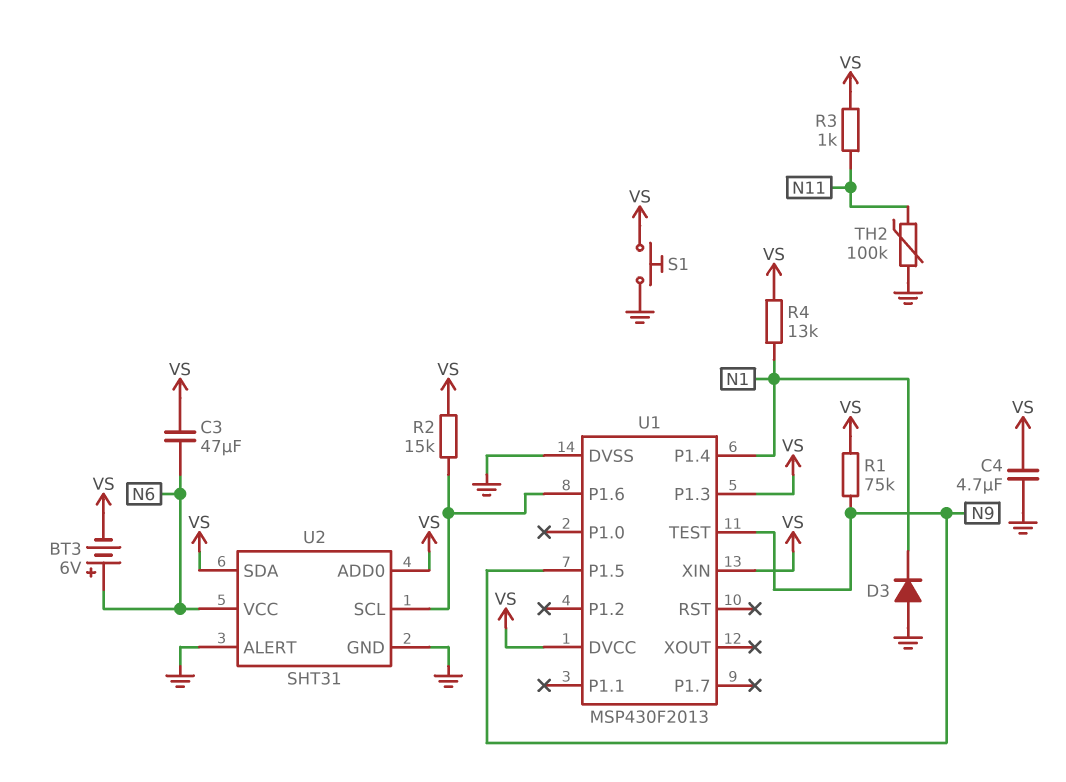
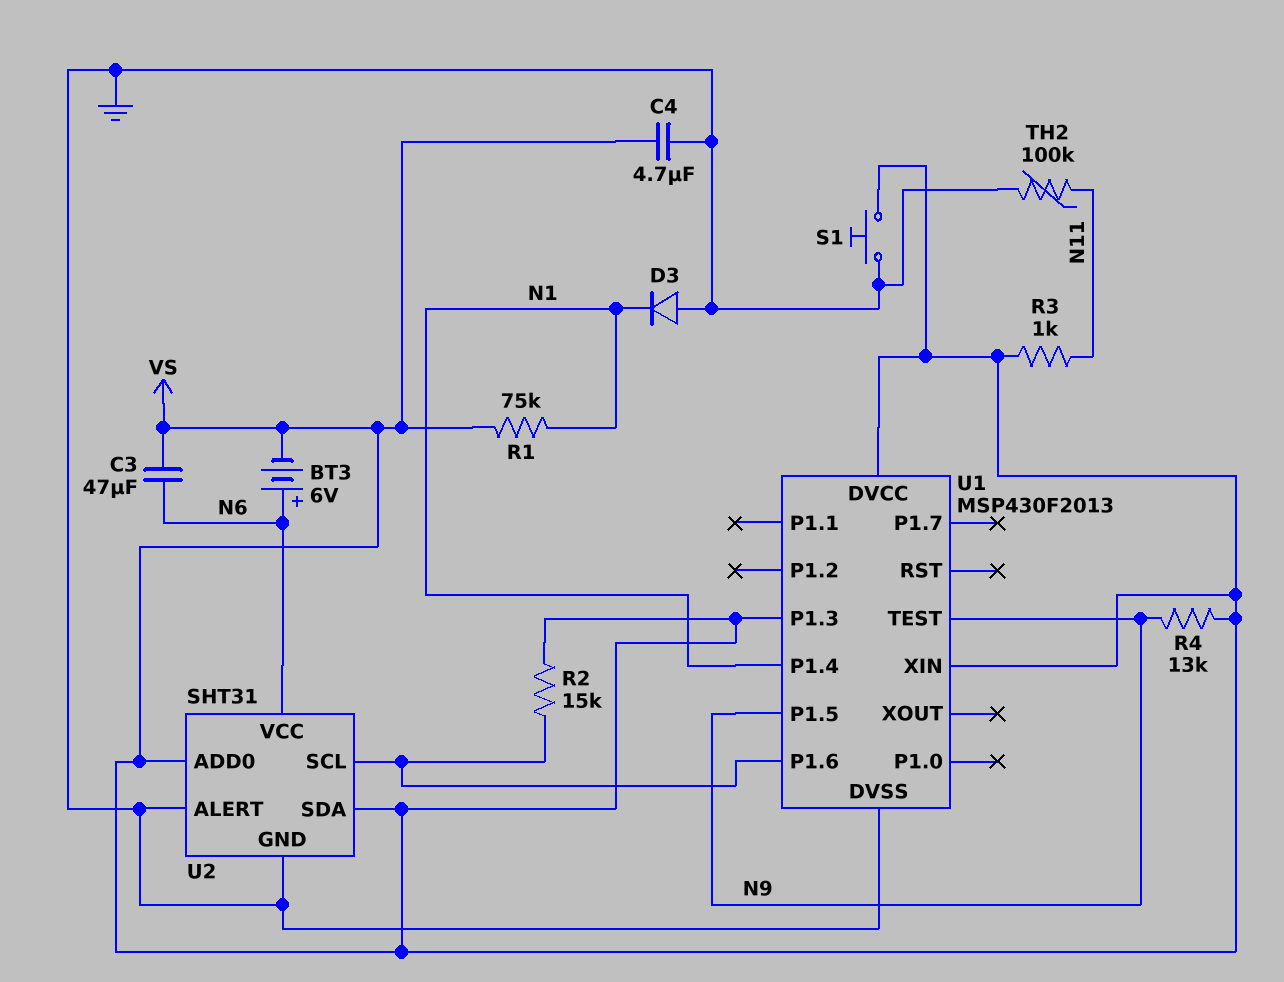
R1: 75k (N9, VS) -> 75k (N1, VS)
R4: 13k (N1, VS) -> 13k (N9, VS)

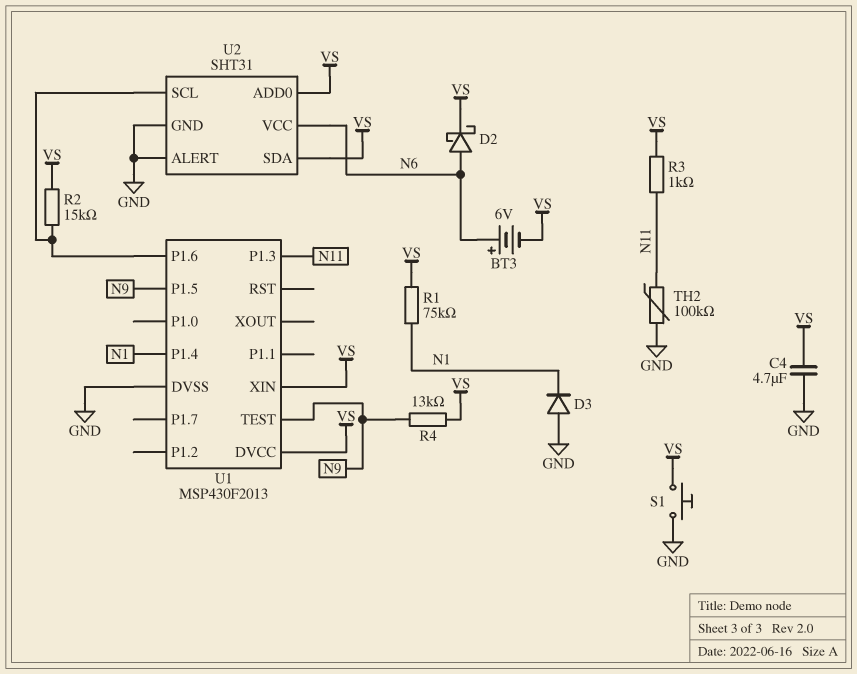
C3: 47uF (N6, VS) -> none
D2: none -> schottky (A N6, K VS)
U1 pin P1.3: VS -> N11

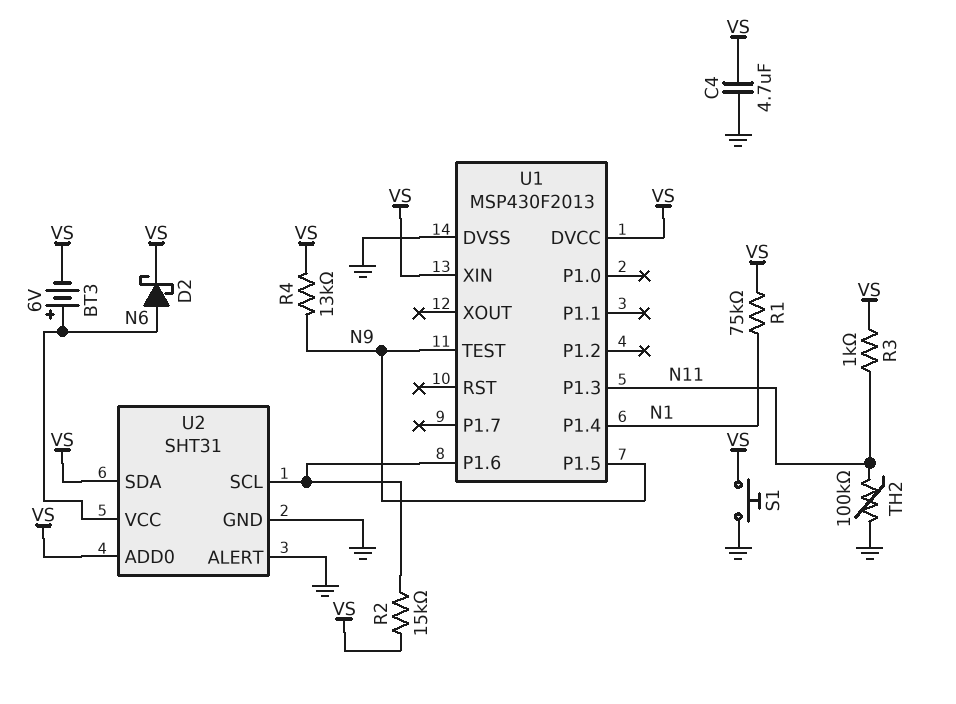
D3: diode (A GND, K N1) -> none

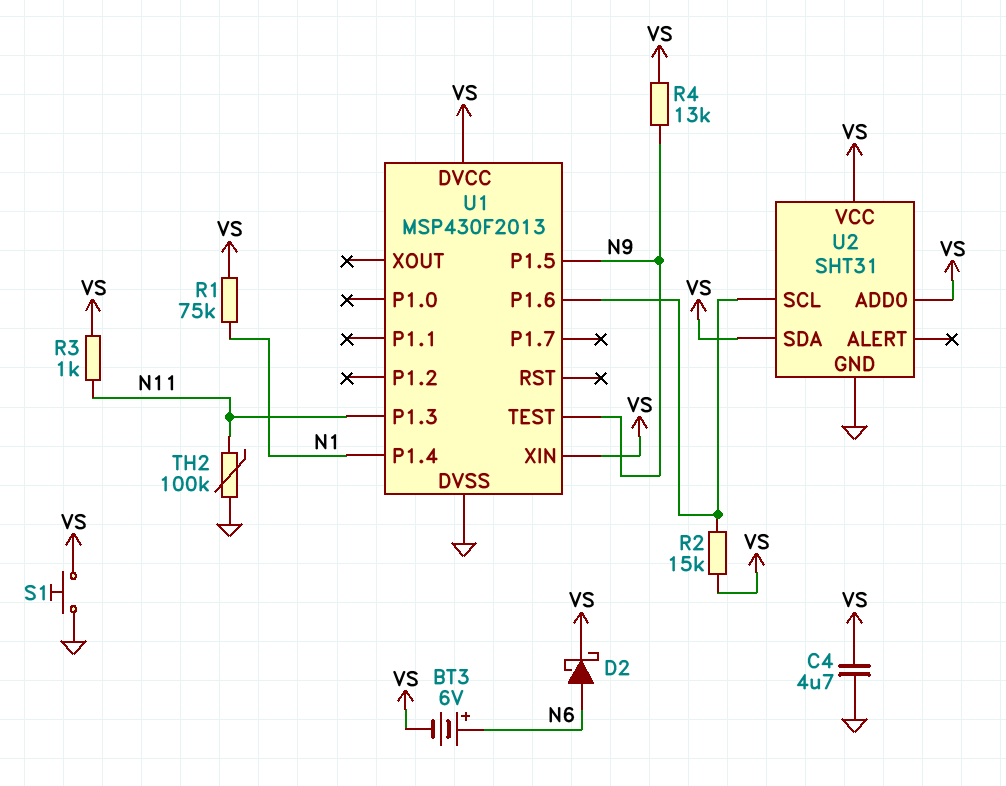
U2 pin ALERT: GND -> none
U2 pin VCC: N6 -> VS

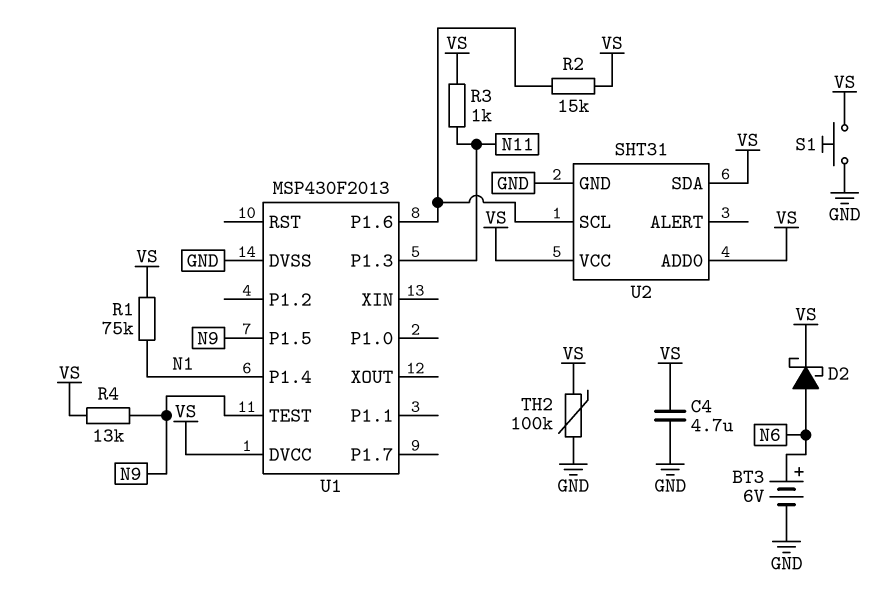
BT3: 6V (plus N6, minus VS) -> 6V (plus N6, minus GND)
TH2: 100k (GND, N11) -> 100k (GND, VS)
U1 pin XIN: VS -> none

